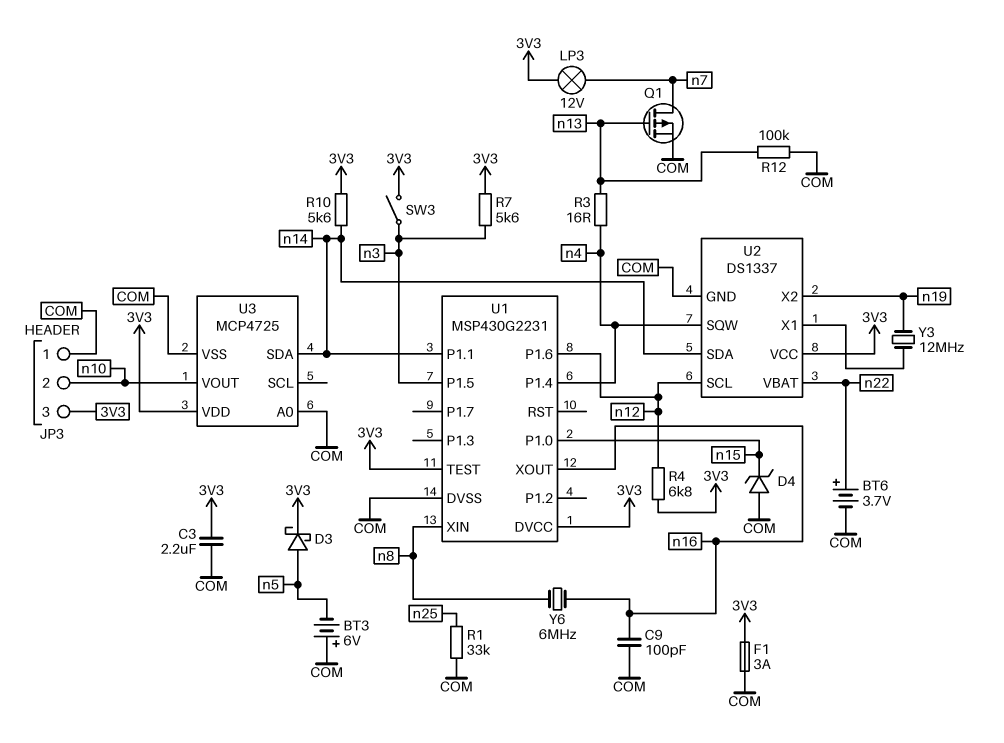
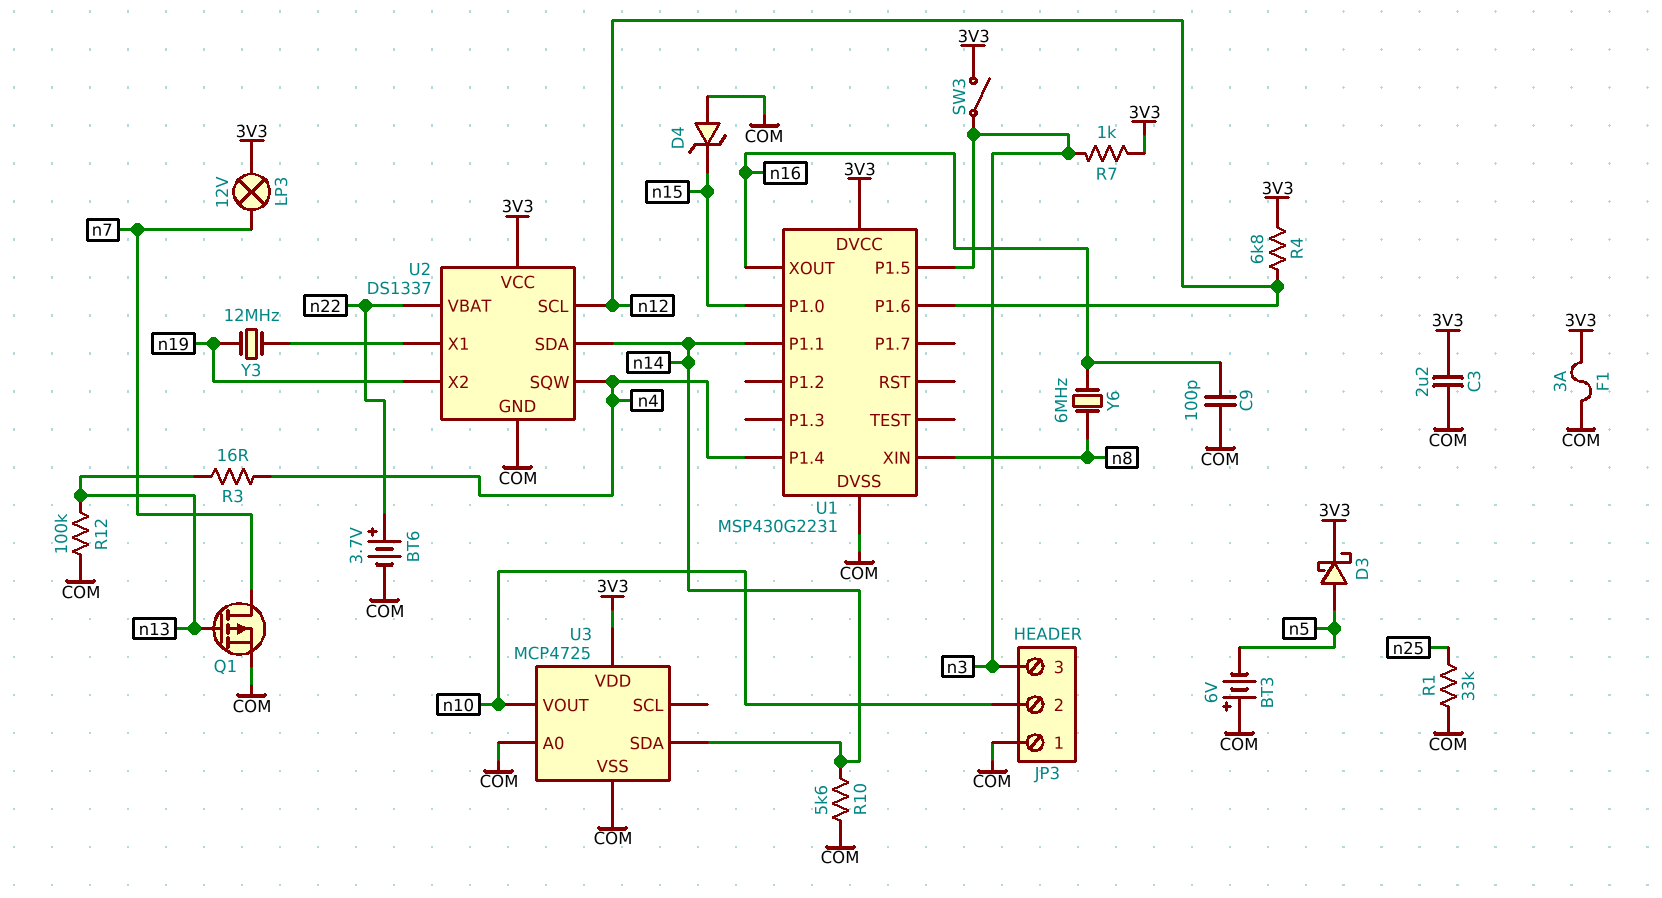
JP3 pin 3: 3V3 -> n3
R7: 5.6k (3V3, n3) -> 1k (3V3, n3)
R10: 5.6k (3V3, n14) -> 5.6k (COM, n14)
U1 pin TEST: 3V3 -> none

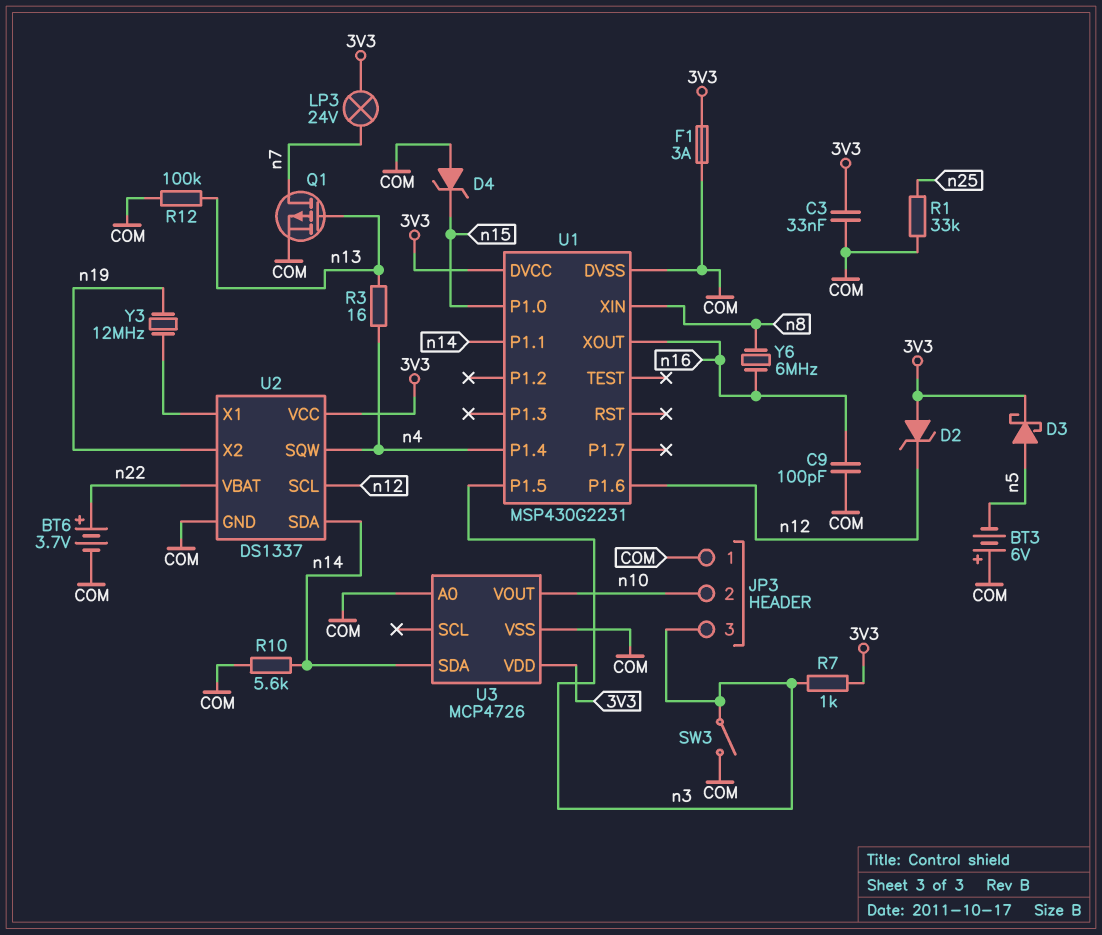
C3: 2.2uF (3V3, COM) -> 33nF (3V3, COM)
D2: none -> zener (A 3V3, K n12)
LP3: lamp 12V (3V3, n7) -> lamp 24V (3V3, n7)
R4: 6.8k (3V3, n12) -> none
SW3: switch (3V3, n3) -> switch (COM, n3)
U3: MCP4725 -> MCP4726

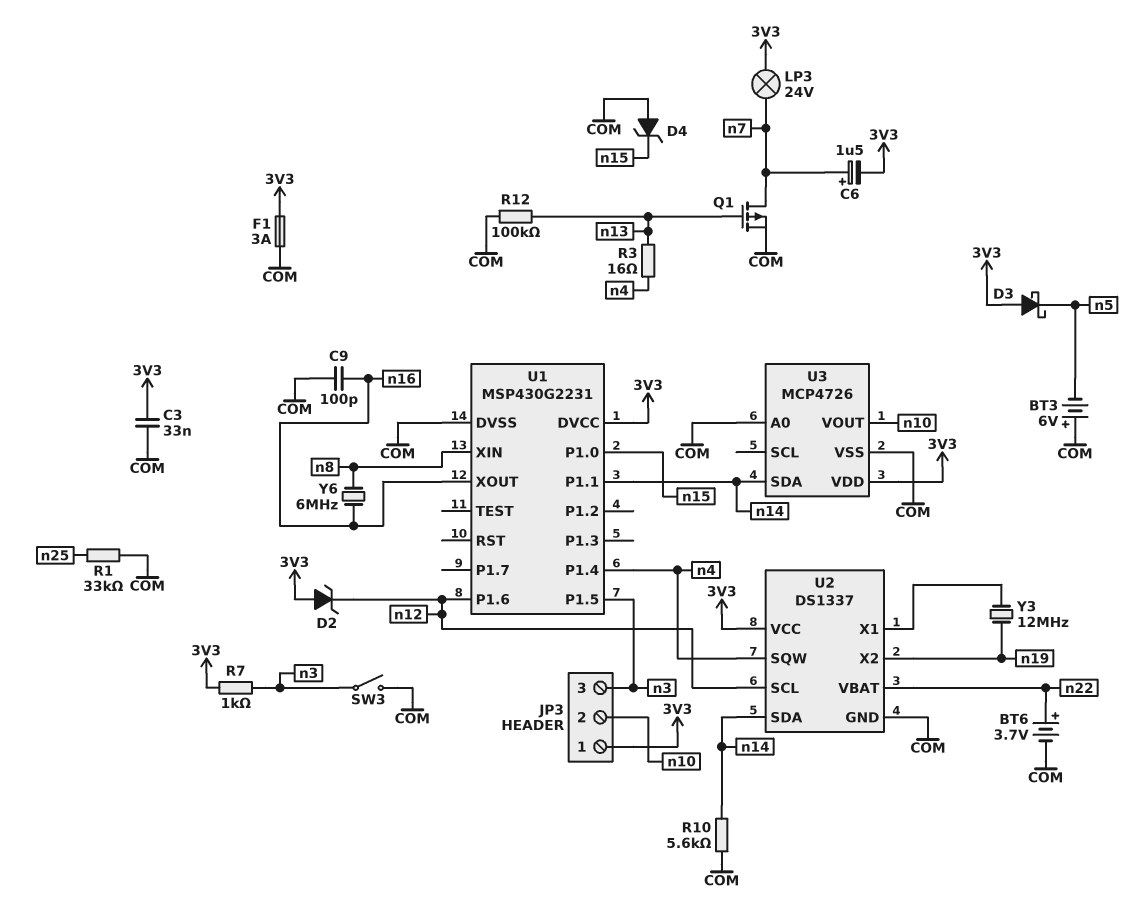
C6: none -> 1.5uF (plus n7, minus 3V3)
D3: schottky (A n5, K 3V3) -> schottky (A 3V3, K n5)
JP3 pin 1: COM -> 3V3

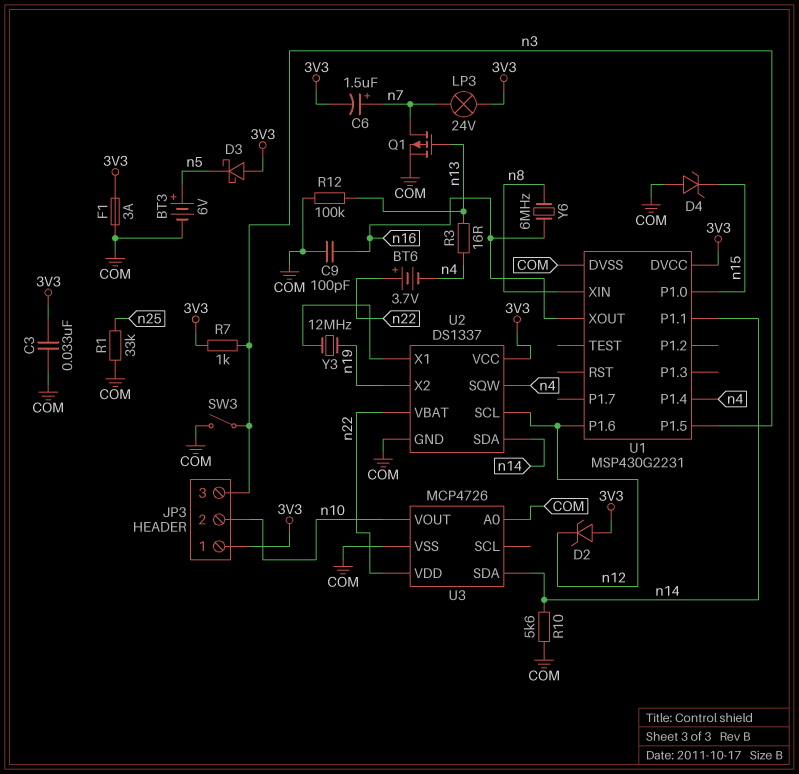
BT3: 6V (plus COM, minus n5) -> 6V (plus n5, minus COM)
BT6: 3.7V (plus n22, minus COM) -> 3.7V (plus n22, minus n4)
U3 pin VDD: 3V3 -> n22

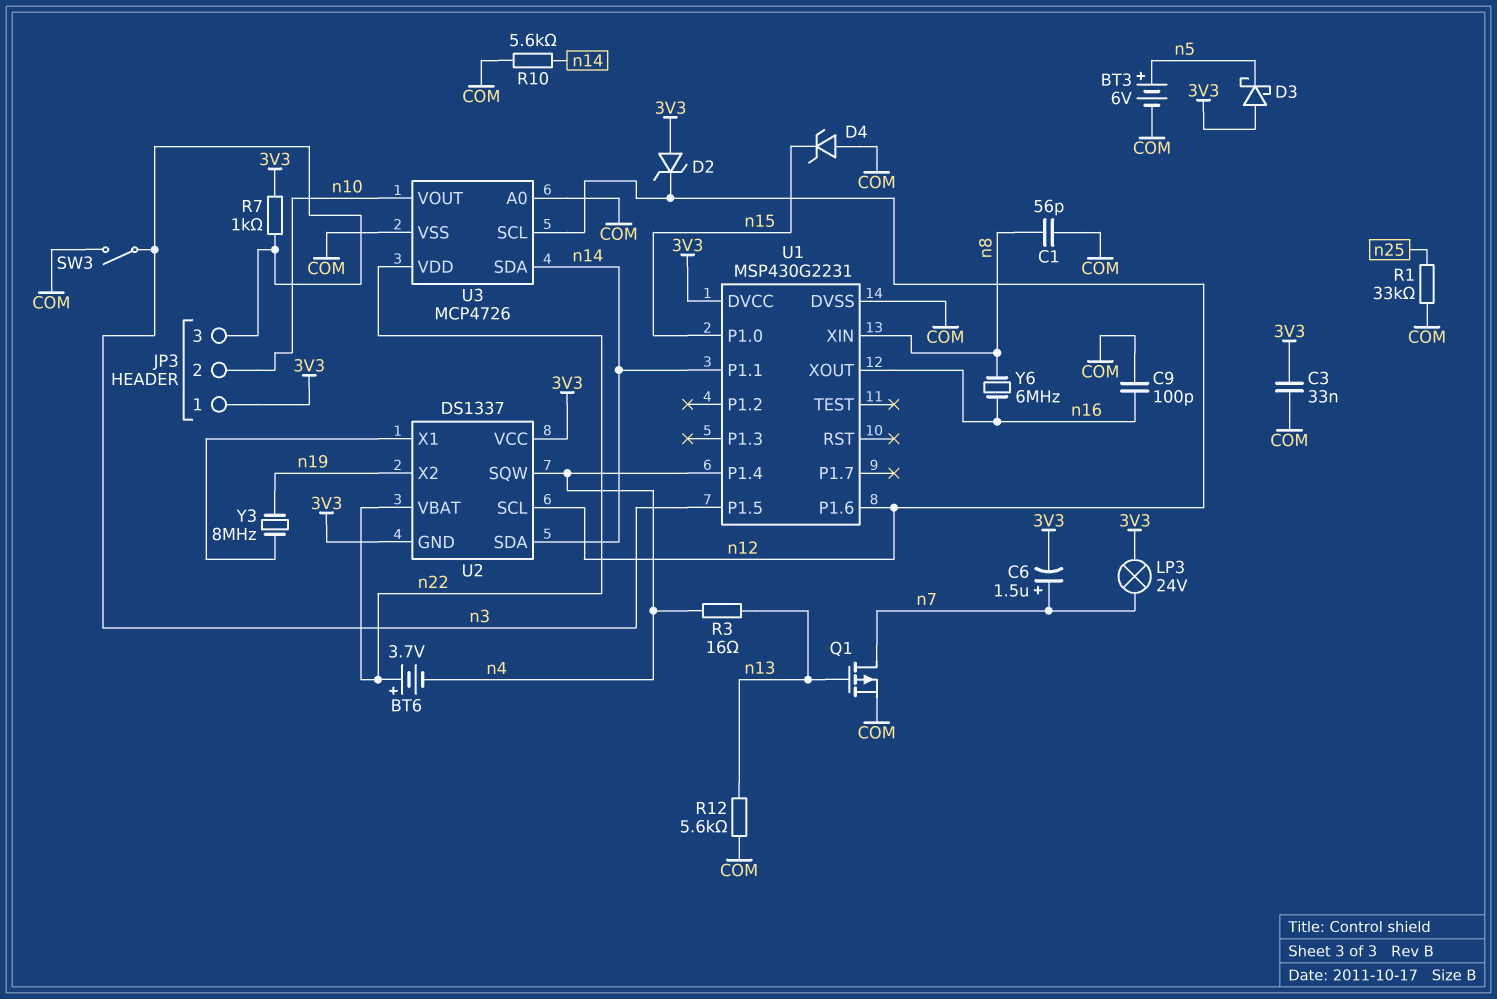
C1: none -> 56pF (COM, n8)
F1: 3A (3V3, COM) -> none
R12: 100k (COM, n13) -> 5.6k (COM, n13)
U2 pin GND: COM -> 3V3
U3 pin SCL: none -> n12
Y3: 12MHz (U2/X1, n19) -> 8MHz (U2/X1, n19)

